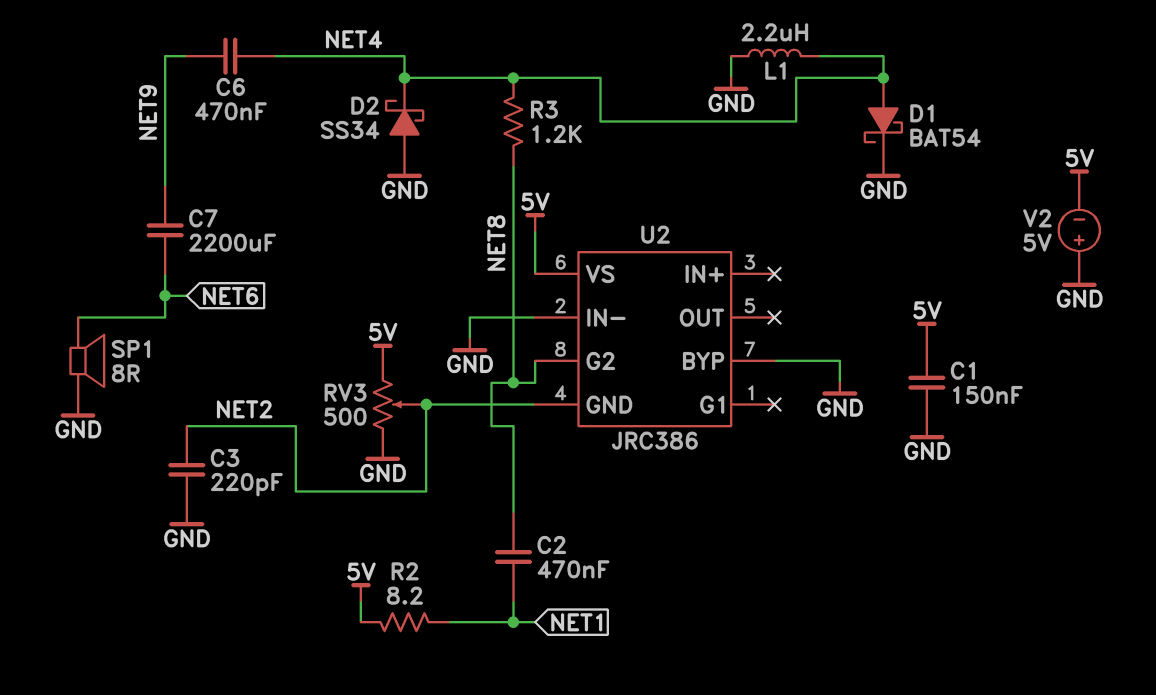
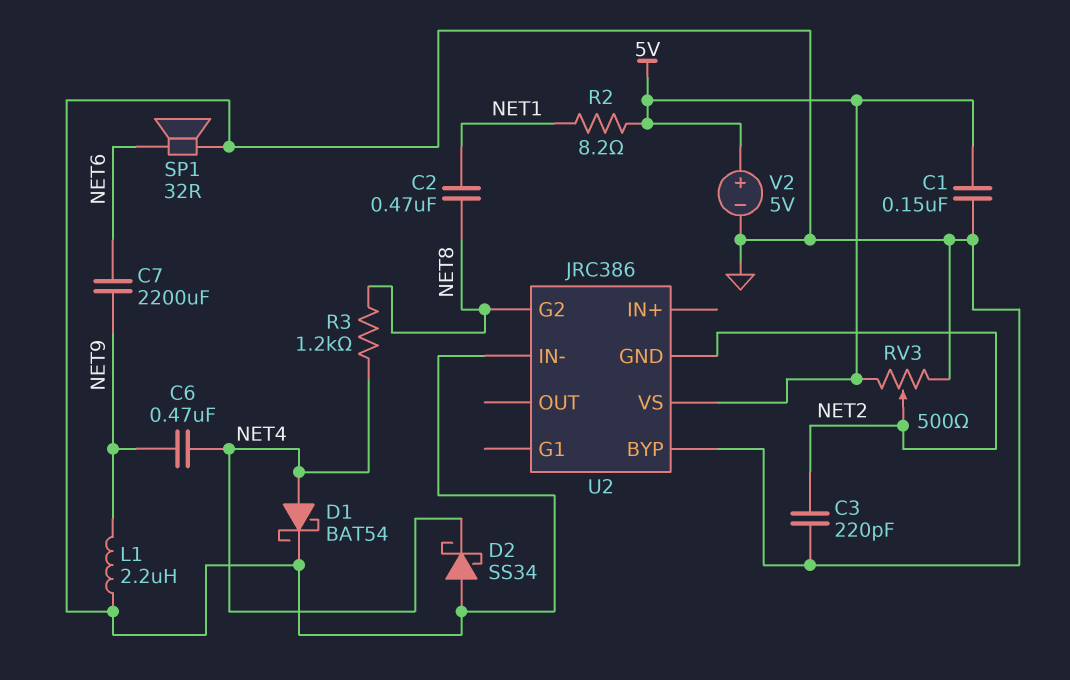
L1: 2.2uH (GND, NET4) -> 2.2uH (GND, NET9)
SP1: speaker 8R (GND, NET6) -> speaker 32R (GND, NET6)
V2: 5V (plus GND, minus 5V) -> 5V (plus 5V, minus GND)

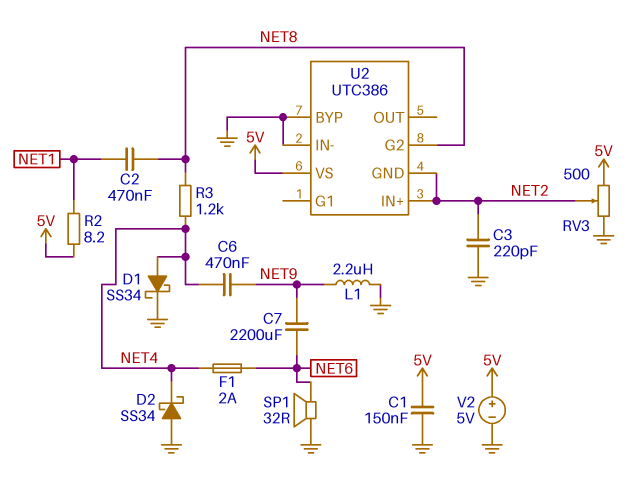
D1: schottky BAT54 (A NET4, K GND) -> schottky SS34 (A NET4, K GND)
F1: none -> 2A (NET4, NET6)
U2: JRC386 -> UTC386
U2 pin IN+: none -> NET2

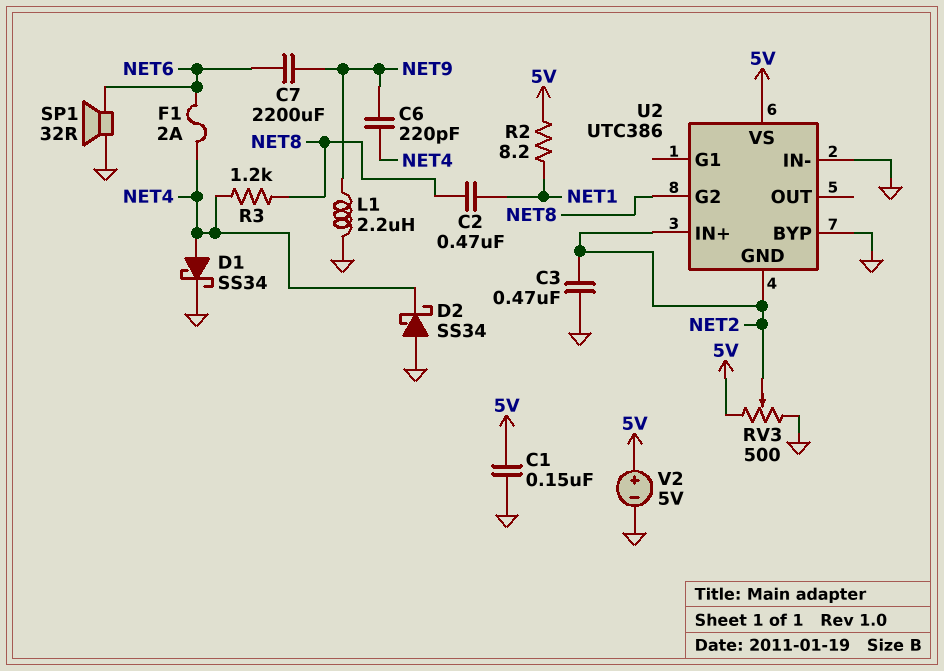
C3: 220pF (GND, NET2) -> 470nF (GND, NET2)
C6: 470nF (NET4, NET9) -> 220pF (NET4, NET9)

